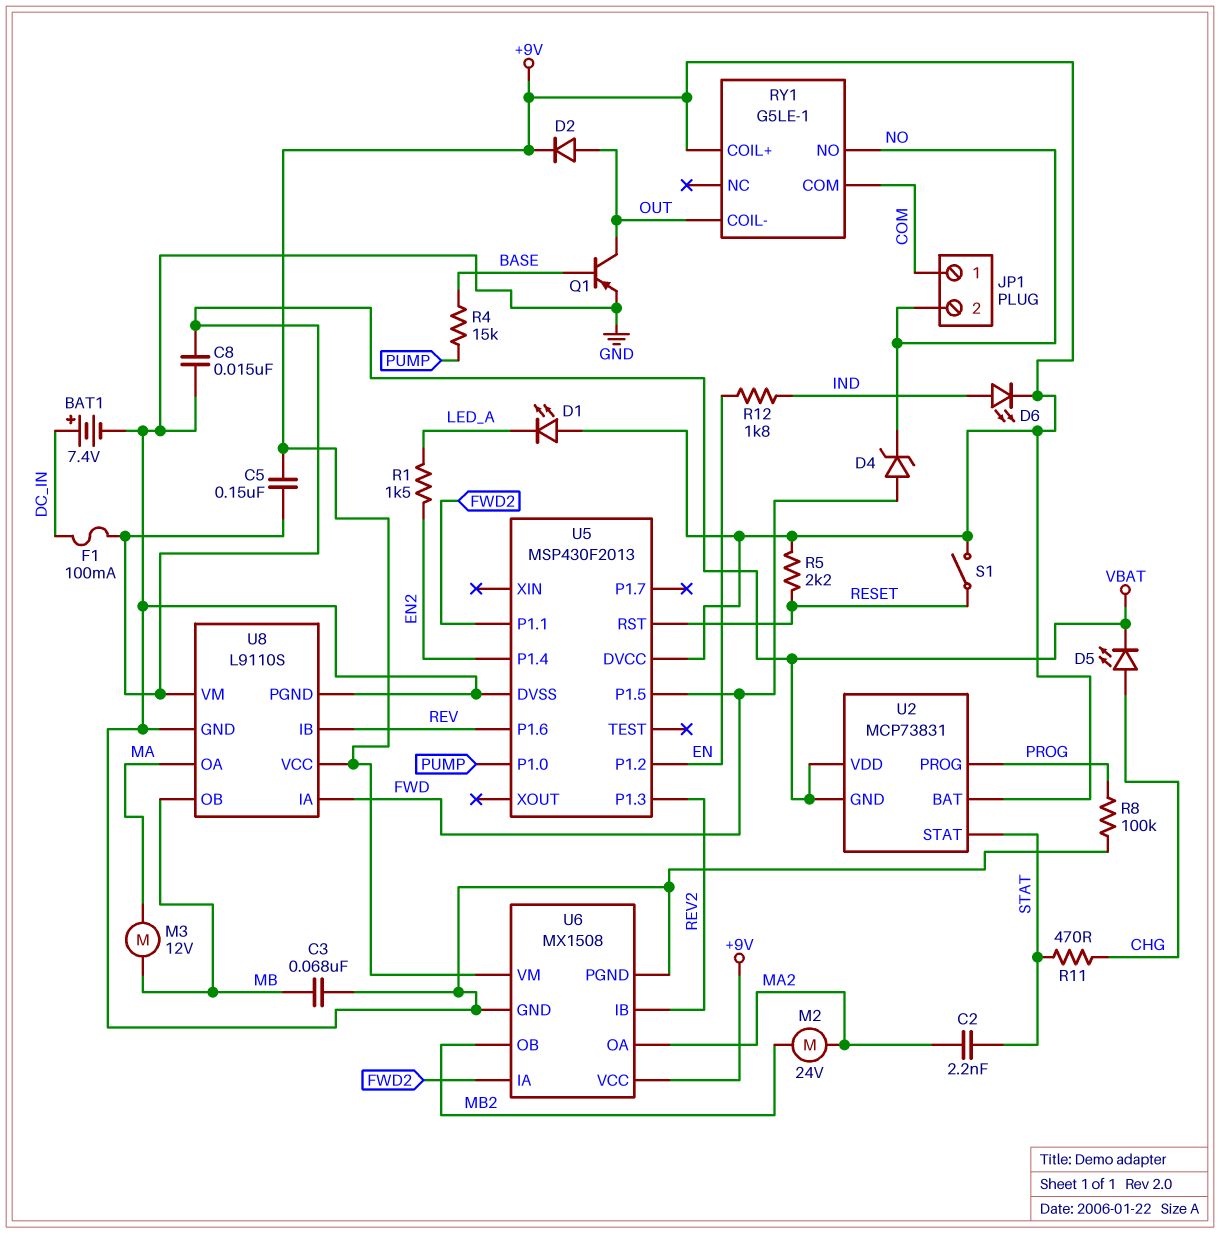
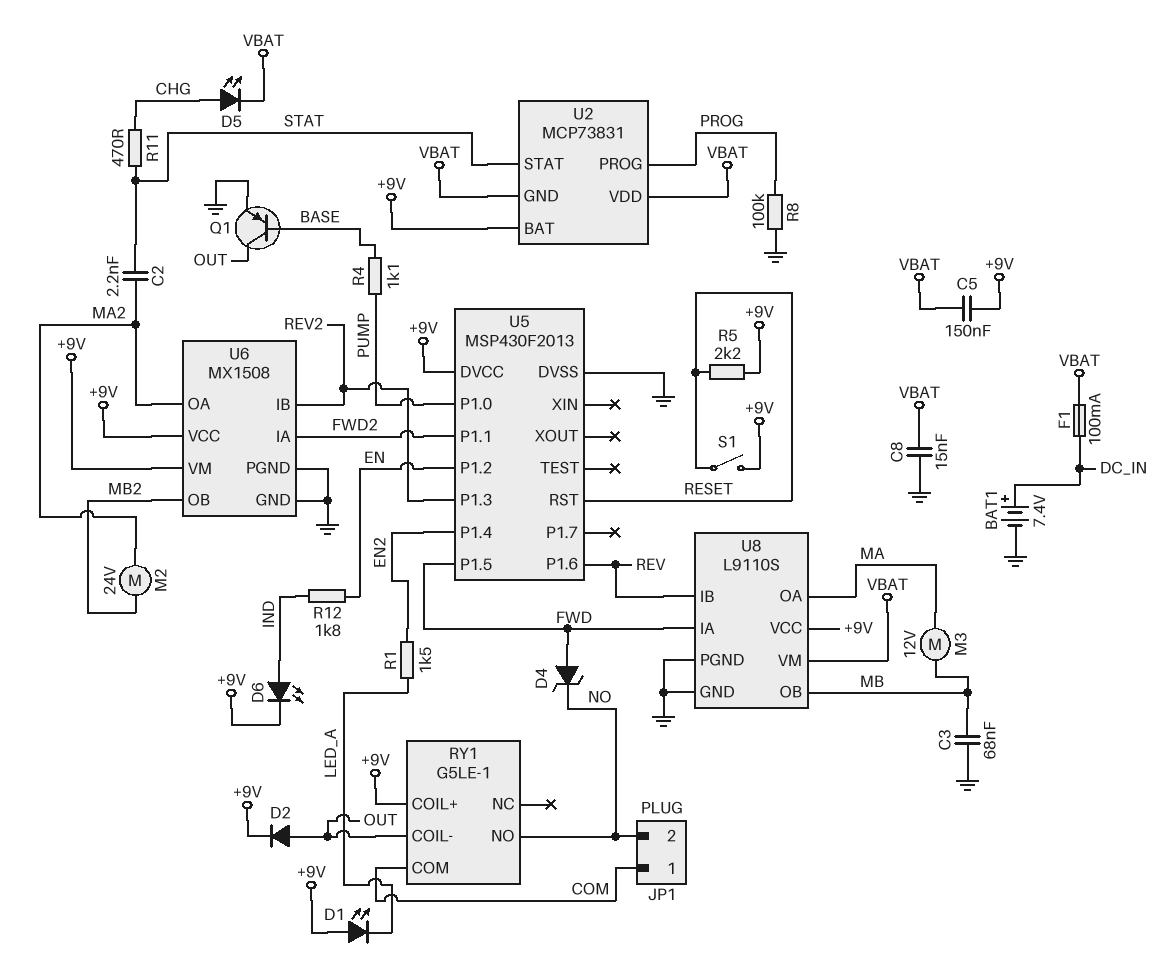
R4: 15k (BASE, PUMP) -> 1.1k (BASE, PUMP)

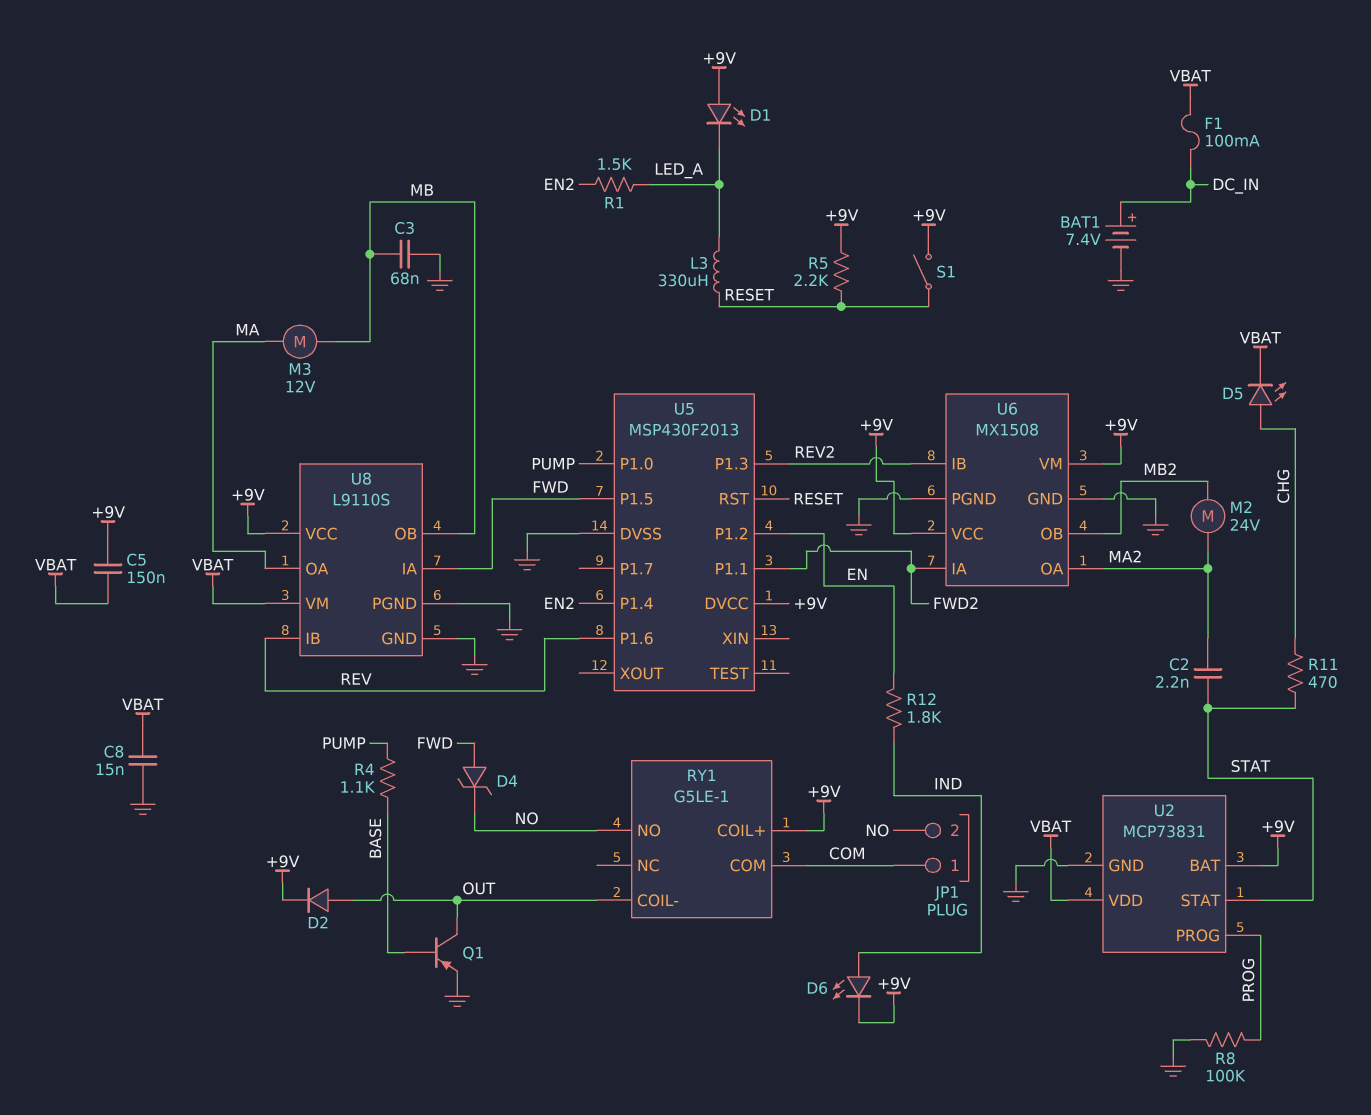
L3: none -> 330uH (LED_A, RESET)
U2 pin GND: VBAT -> GND

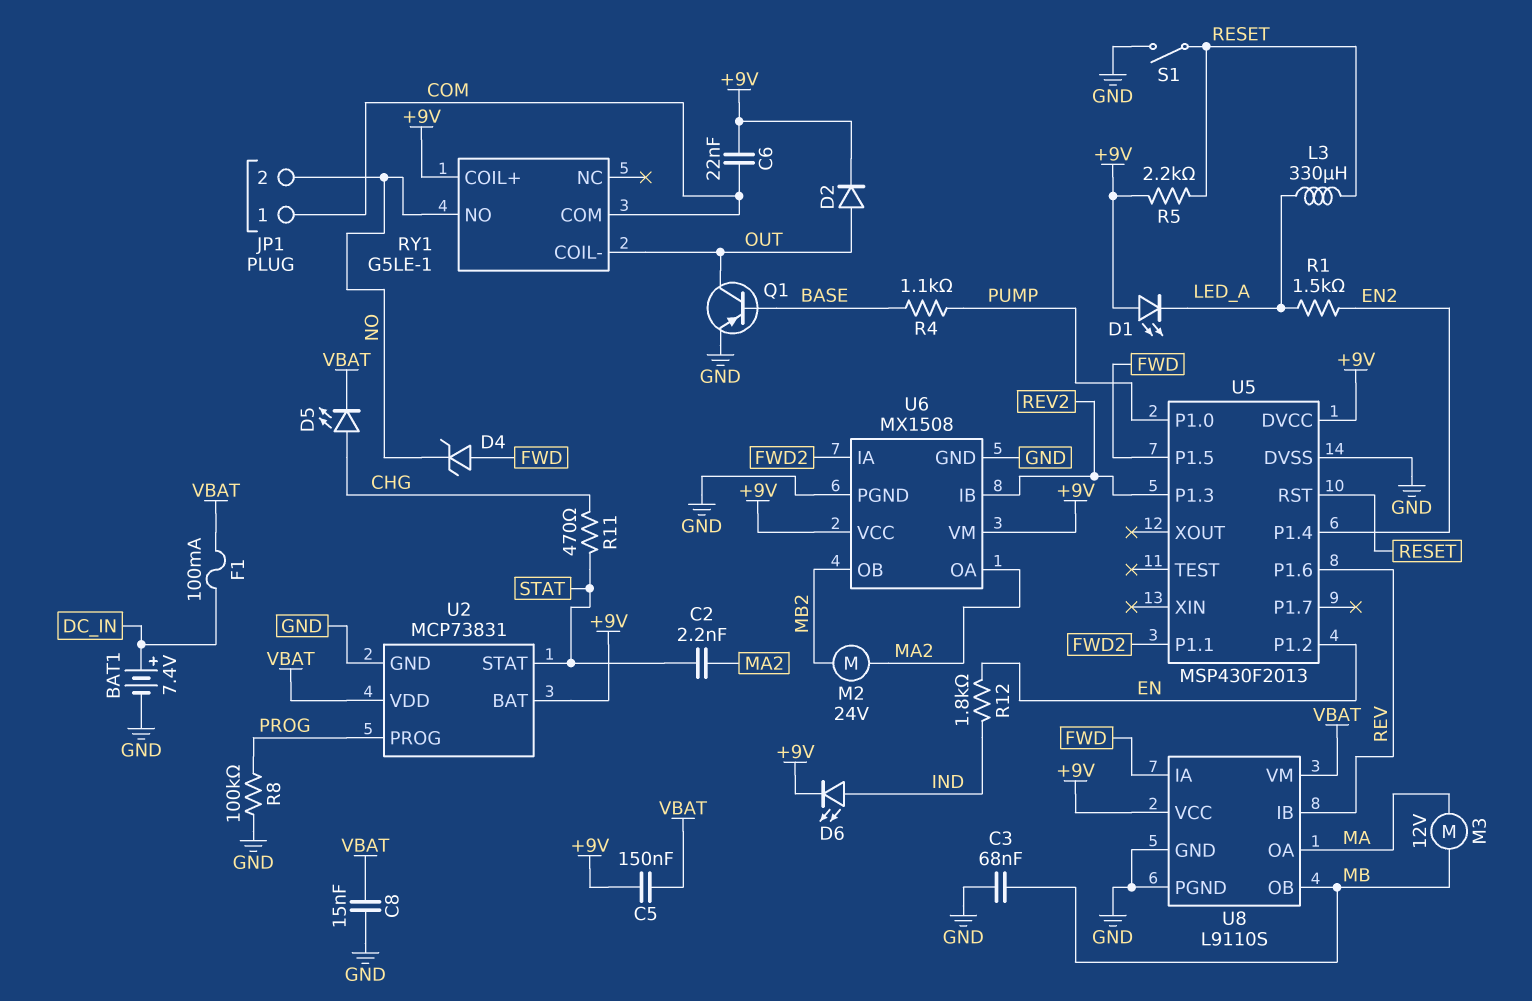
C6: none -> 22nF (+9V, COM)
S1: switch (+9V, RESET) -> switch (GND, RESET)

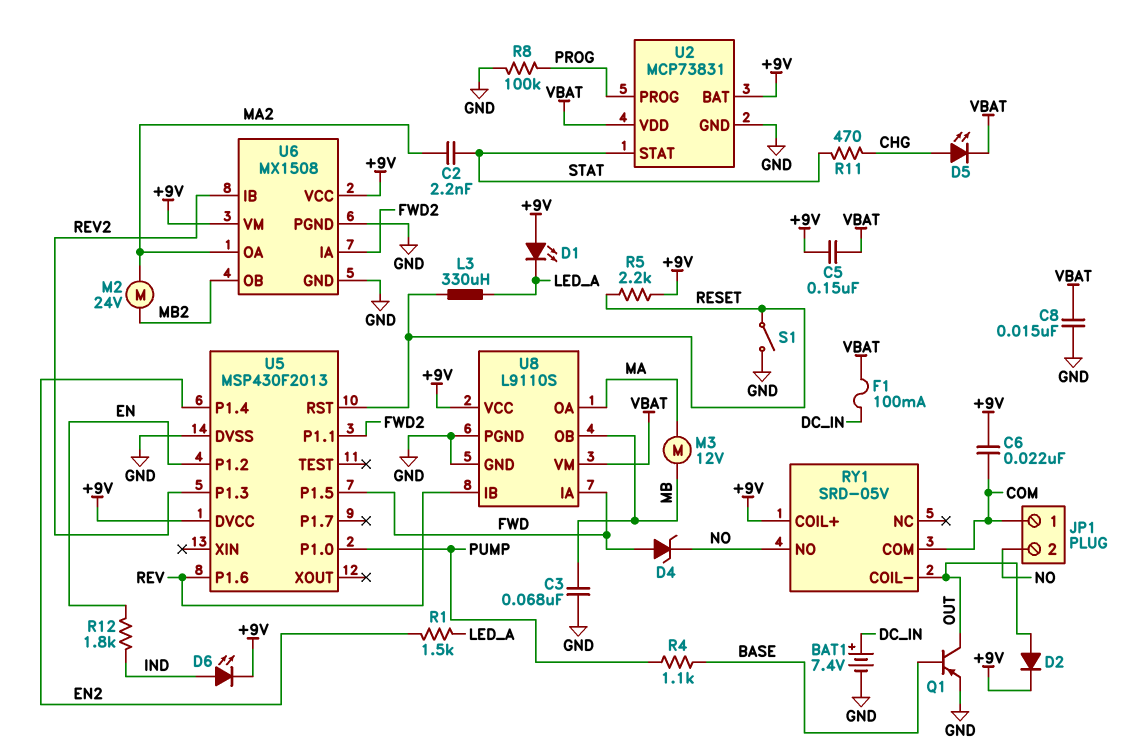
RY1: G5LE-1 -> SRD-05V

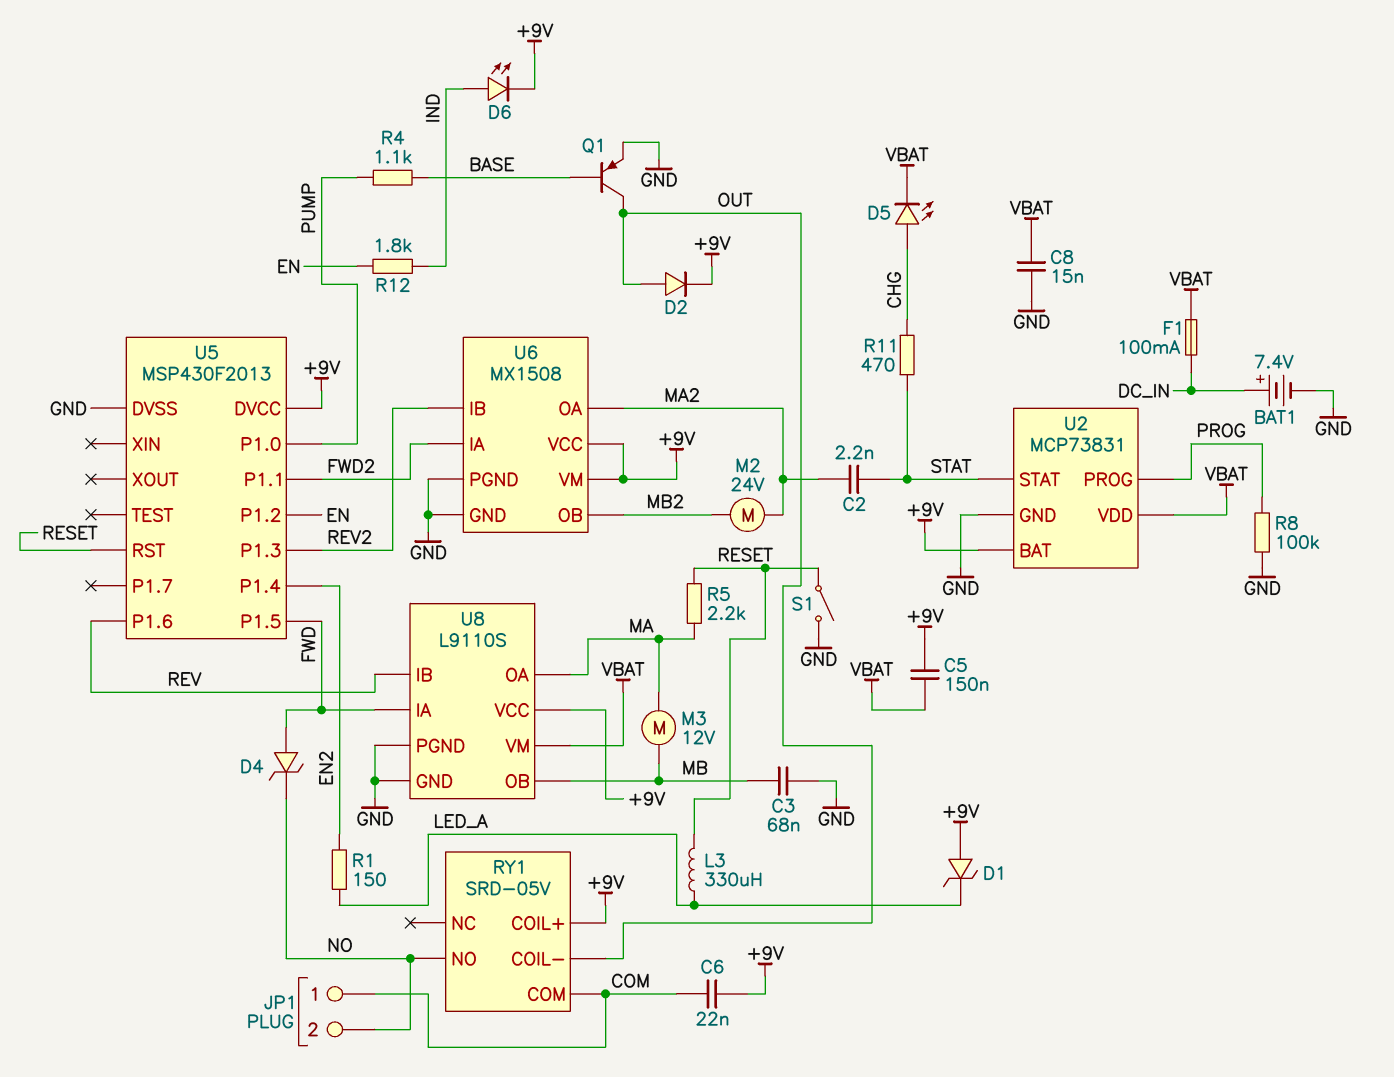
D1: LED (A +9V, K LED_A) -> zener (A +9V, K LED_A)
R1: 1.5k (EN2, LED_A) -> 150 (EN2, LED_A)
R5: 2.2k (+9V, RESET) -> 2.2k (MA, RESET)

